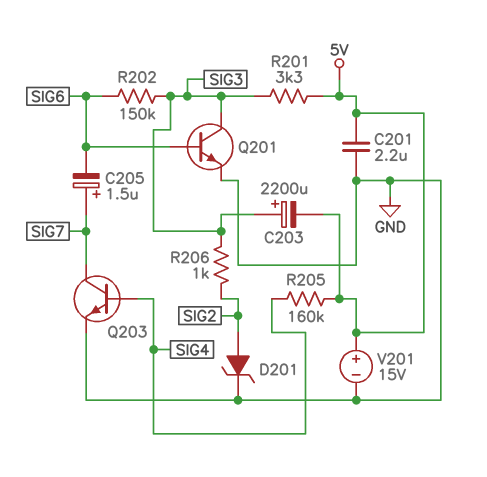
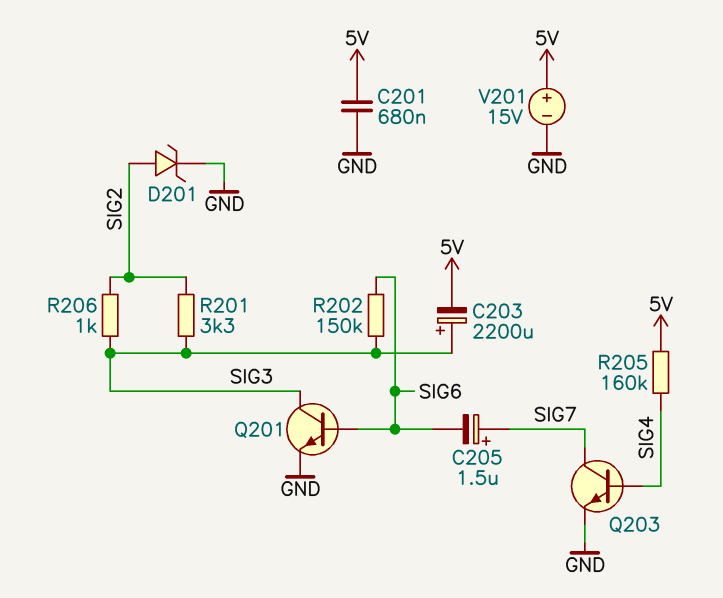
C201: 2.2uF (5V, GND) -> 680nF (5V, GND)
R201: 3.3k (5V, SIG3) -> 3.3k (SIG2, SIG3)

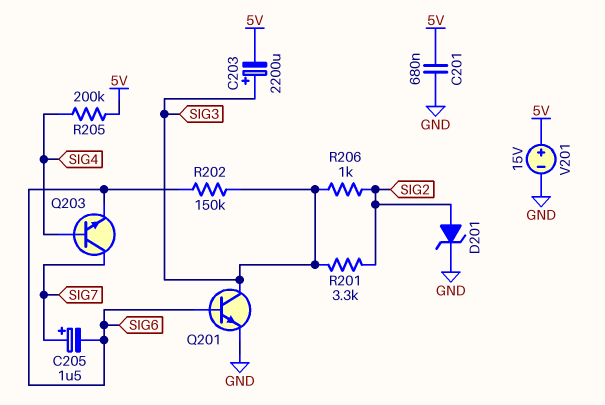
Q203: NPN (B SIG4, C SIG7, E GND) -> NPN (B SIG4, C SIG7, E SIG6)
R205: 160k (5V, SIG4) -> 200k (5V, SIG4)

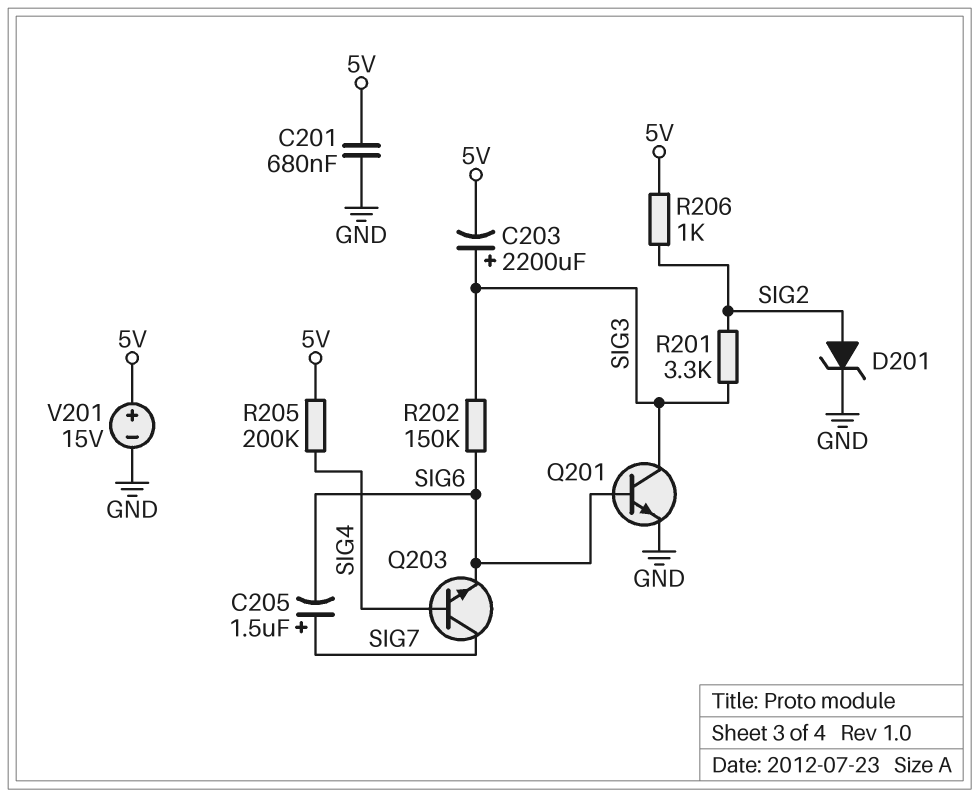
R206: 1k (SIG2, SIG3) -> 1k (5V, SIG2)

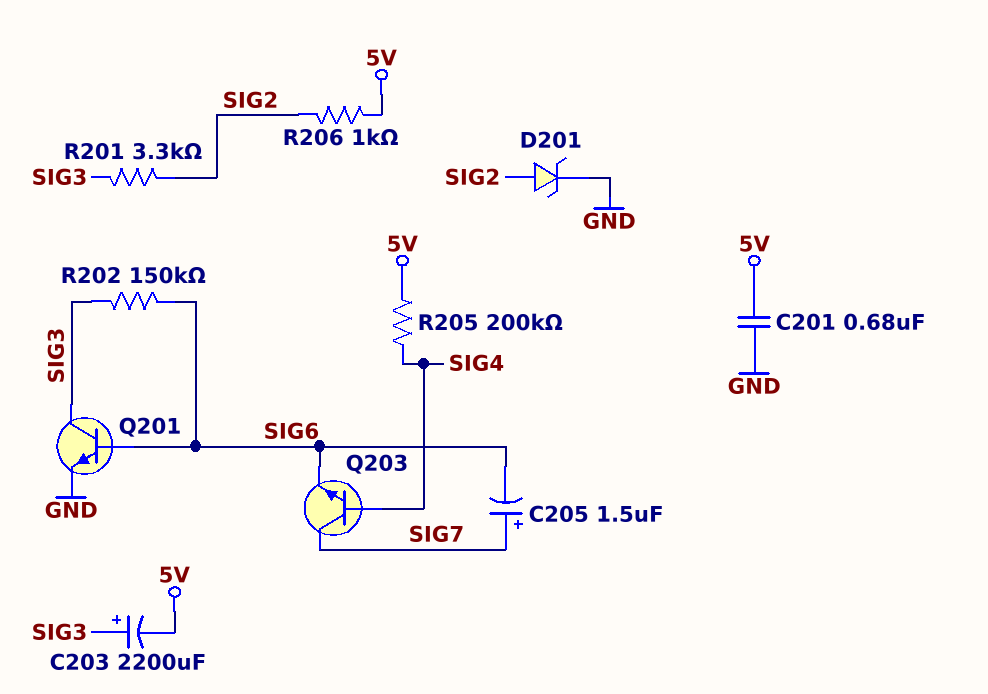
V201: 15V (plus 5V, minus GND) -> none

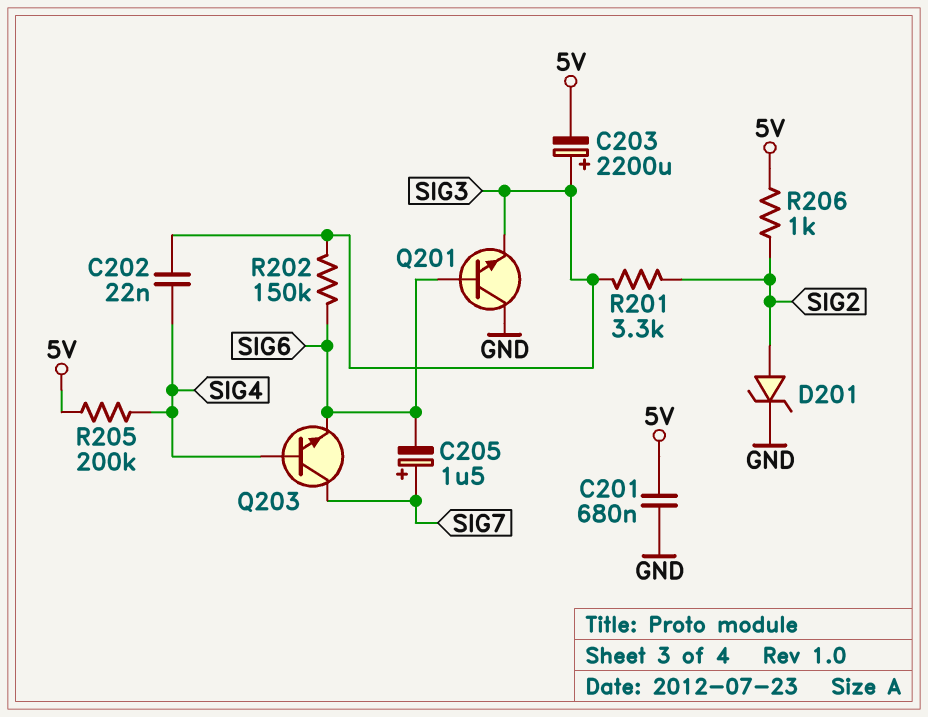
C202: none -> 22nF (SIG3, SIG4)
Q201: NPN (B SIG6, C SIG3, E GND) -> NPN (B SIG6, C GND, E SIG3)

